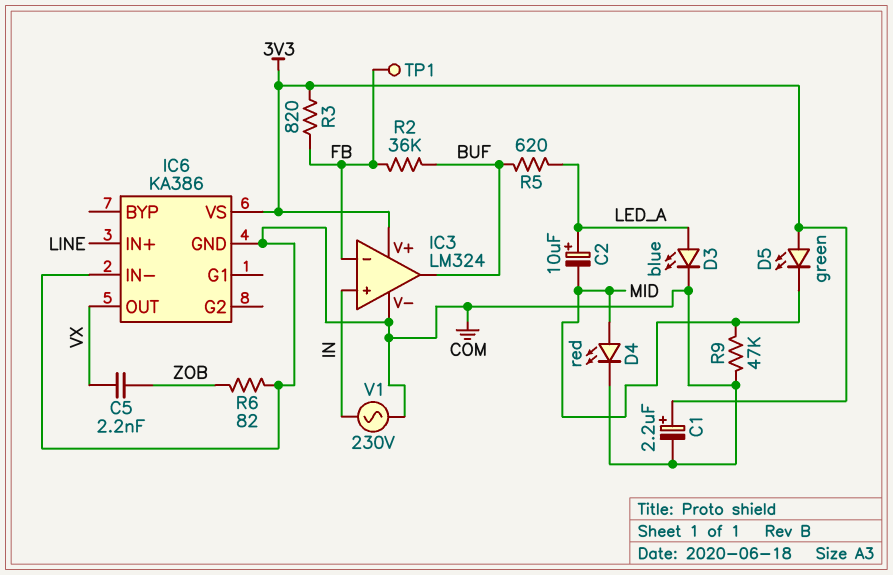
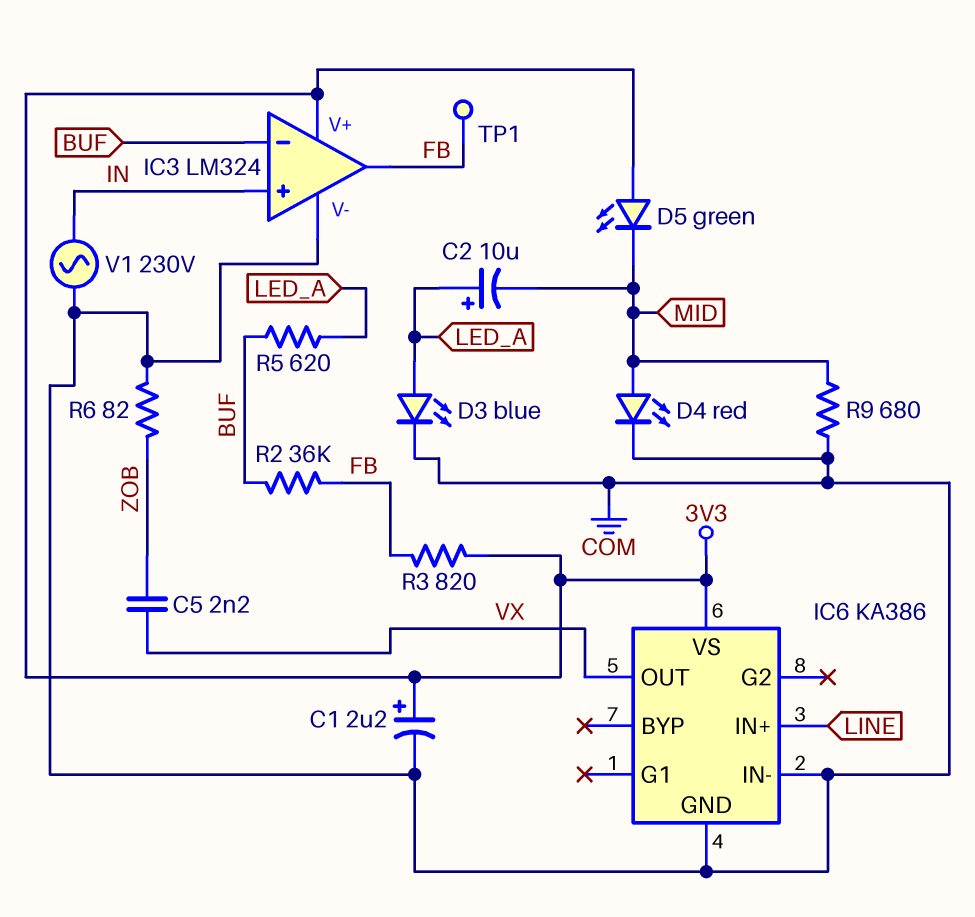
IC3 pin in-: FB -> BUF
IC3 pin out: BUF -> FB
R9: 47k (COM, MID) -> 680 (COM, MID)

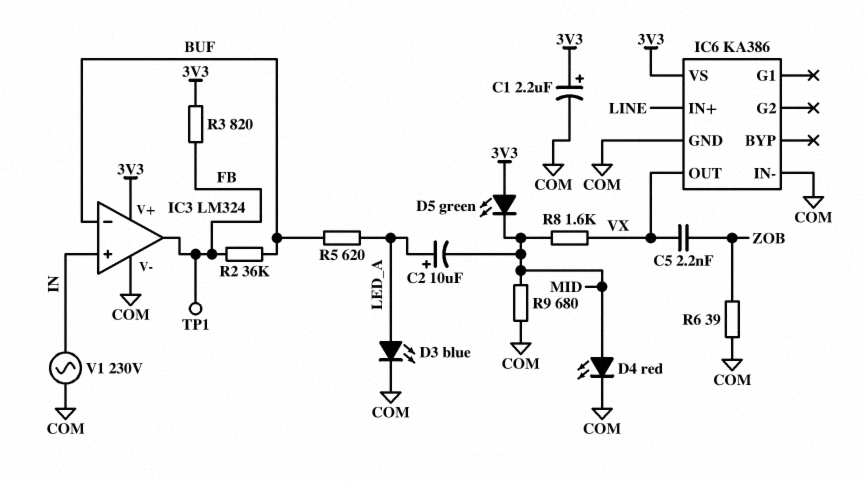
R6: 82 (COM, ZOB) -> 39 (COM, ZOB)
R8: none -> 1.6k (MID, VX)

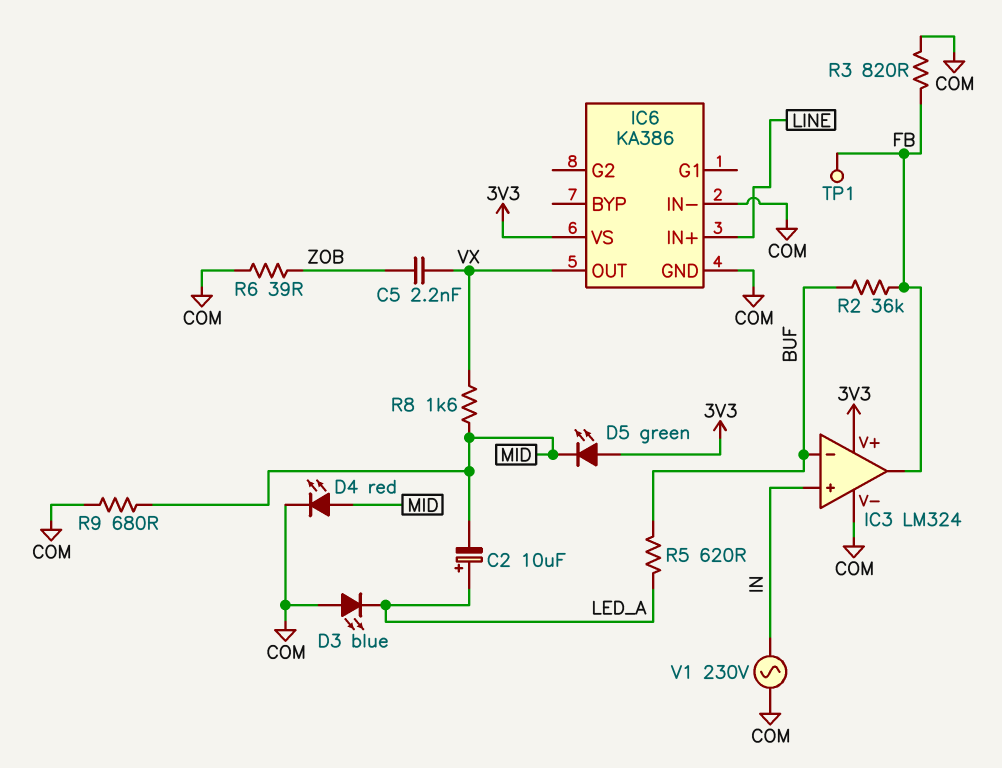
C1: 2.2uF (plus 3V3, minus COM) -> none
D3: LED blue (A LED_A, K COM) -> LED blue (A COM, K LED_A)
R3: 820 (3V3, FB) -> 820 (COM, FB)

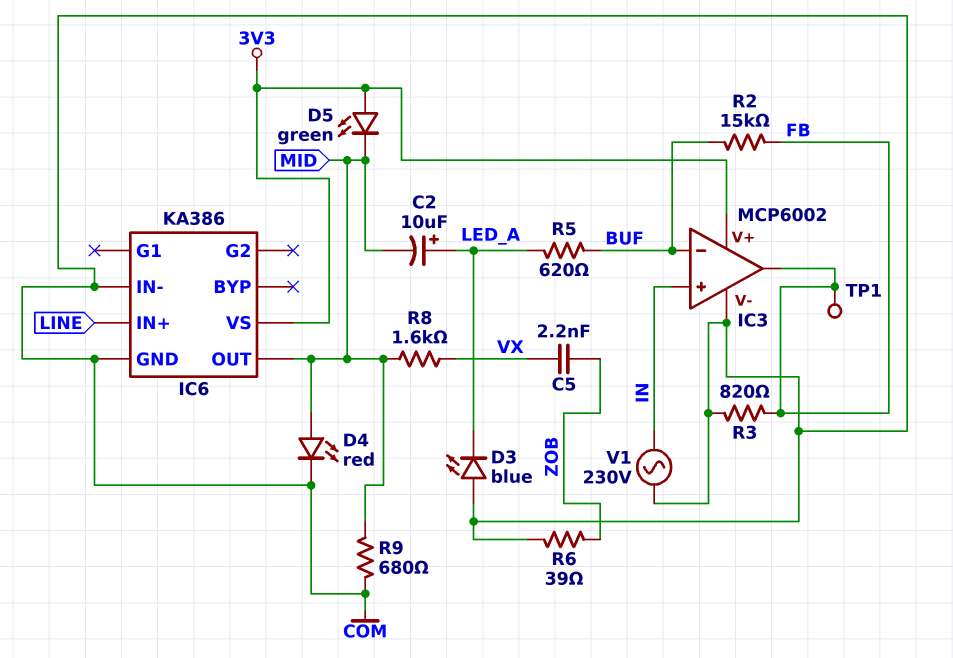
IC3: LM324 -> MCP6002
IC6 pin OUT: VX -> MID
R2: 36k (BUF, FB) -> 15k (BUF, FB)

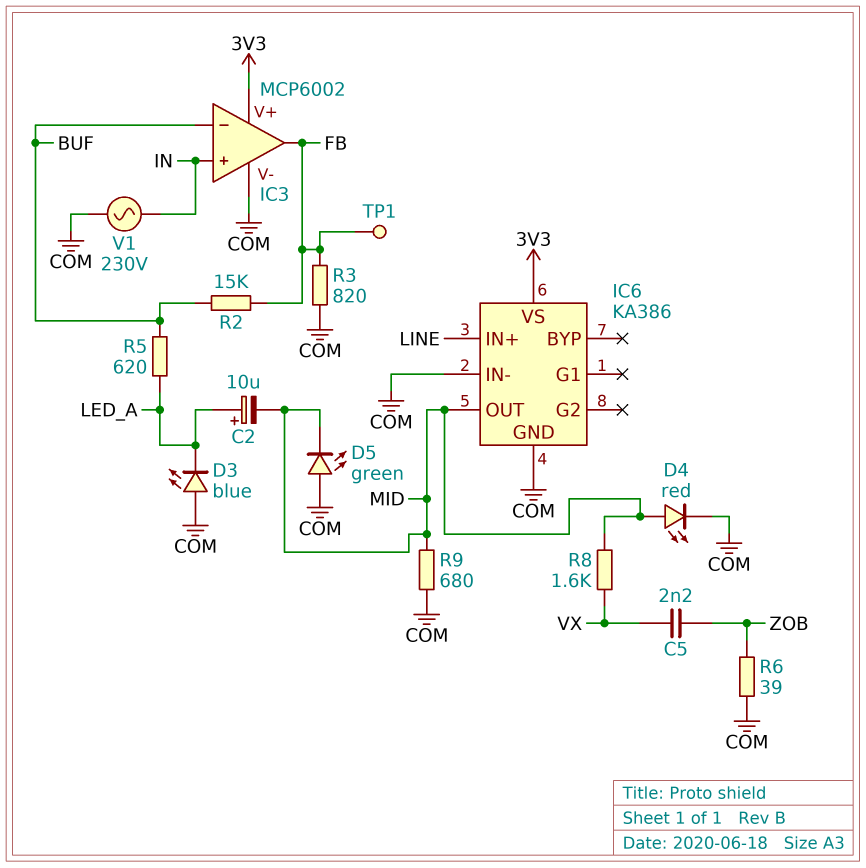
D5: LED green (A 3V3, K MID) -> LED green (A COM, K MID)

